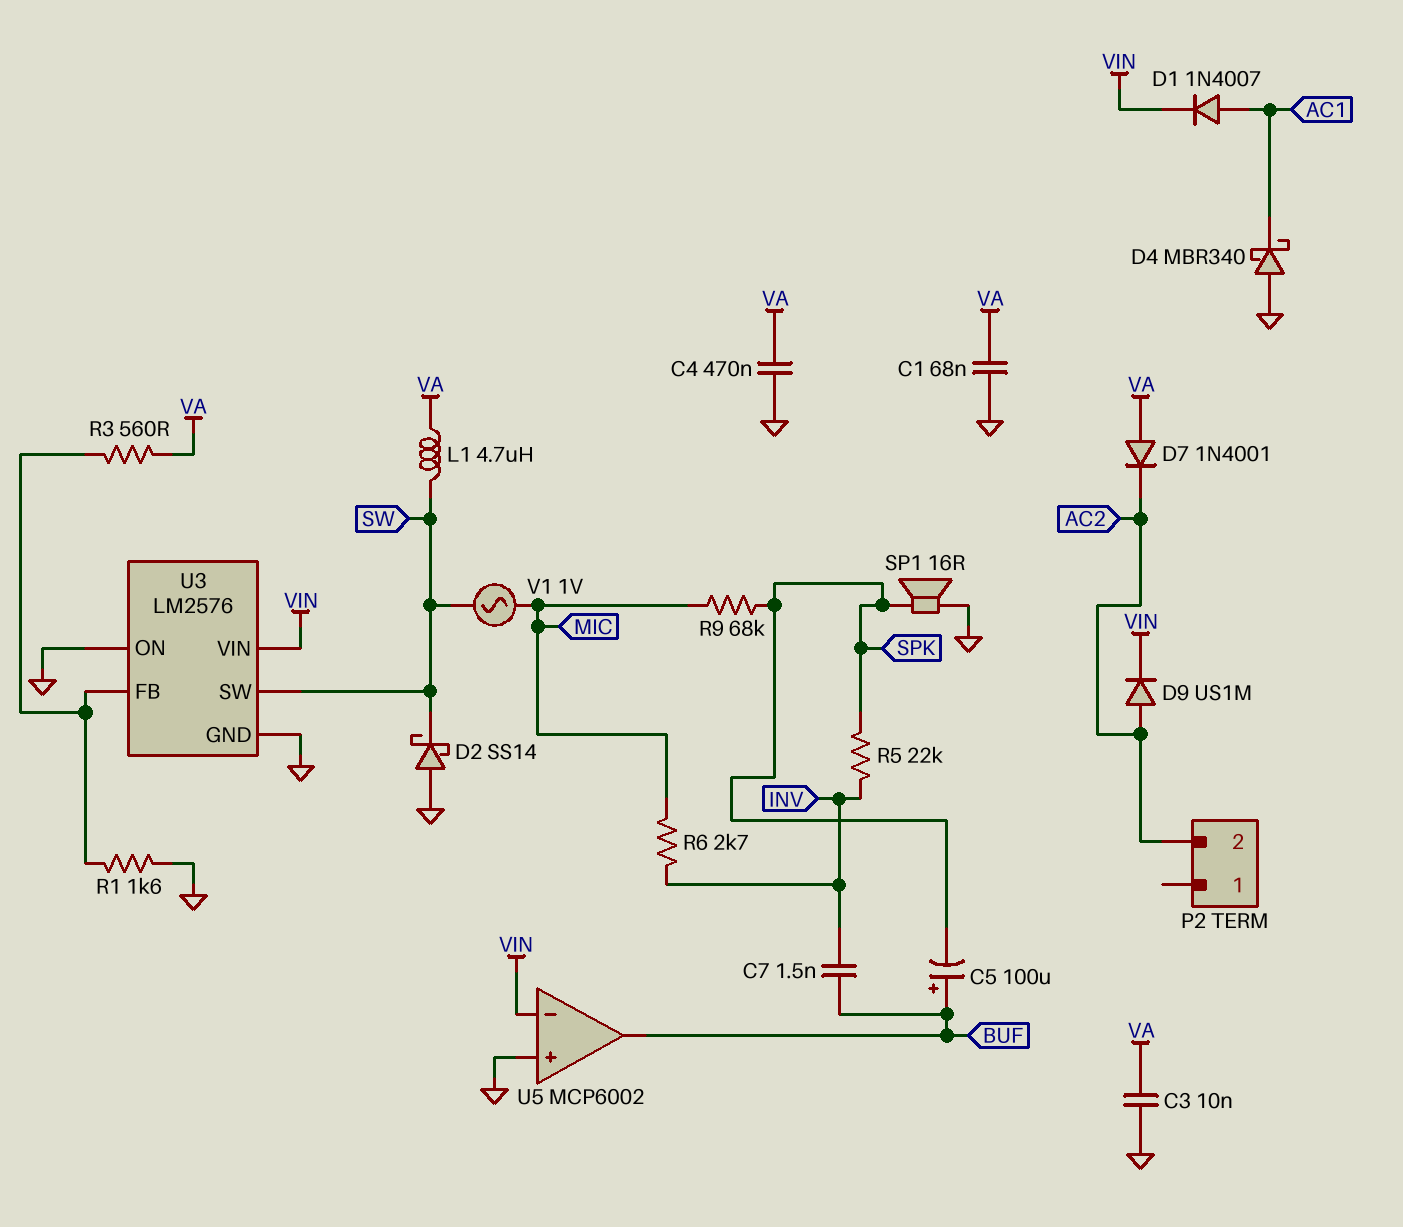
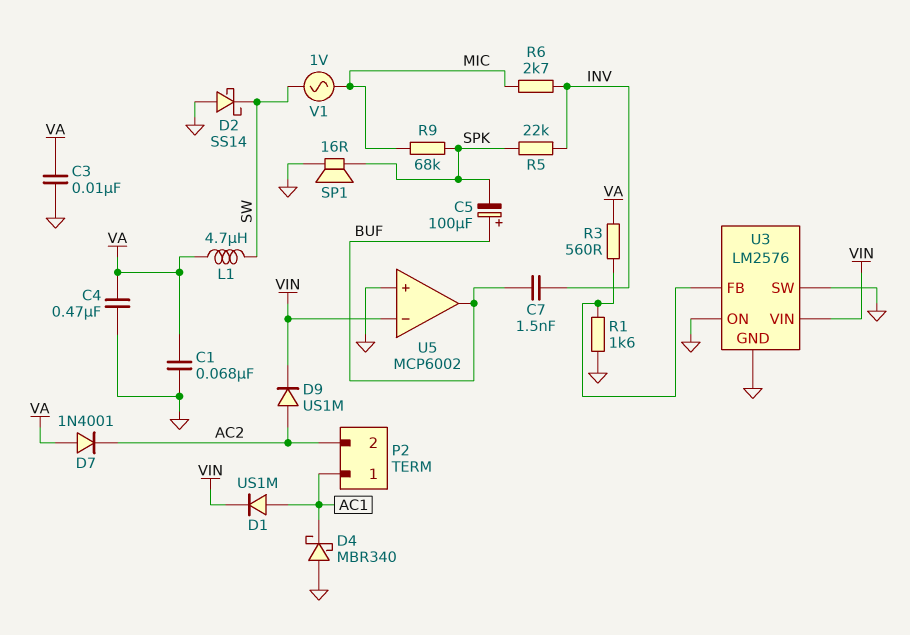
D1: diode 1N4007 (A AC1, K VIN) -> diode US1M (A AC1, K VIN)
P2 pin 1: none -> AC1
U3 pin SW: SW -> GND

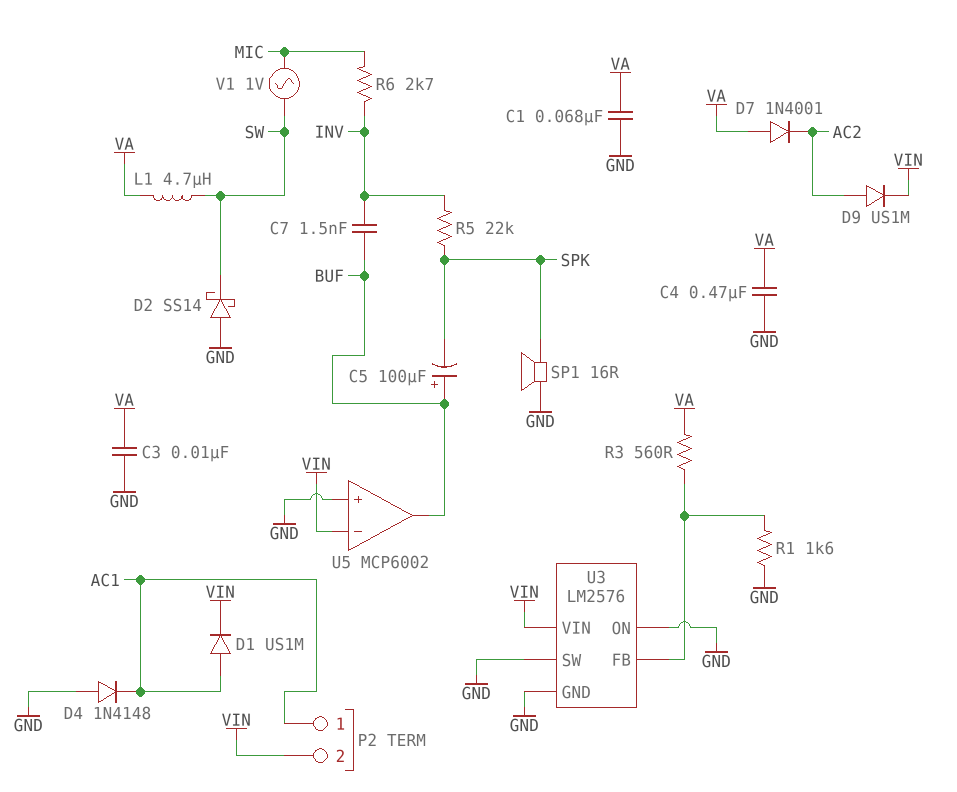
D4: schottky MBR340 (A GND, K AC1) -> diode 1N4148 (A GND, K AC1)
P2 pin 2: AC2 -> VIN
R9: 68k (MIC, SPK) -> none

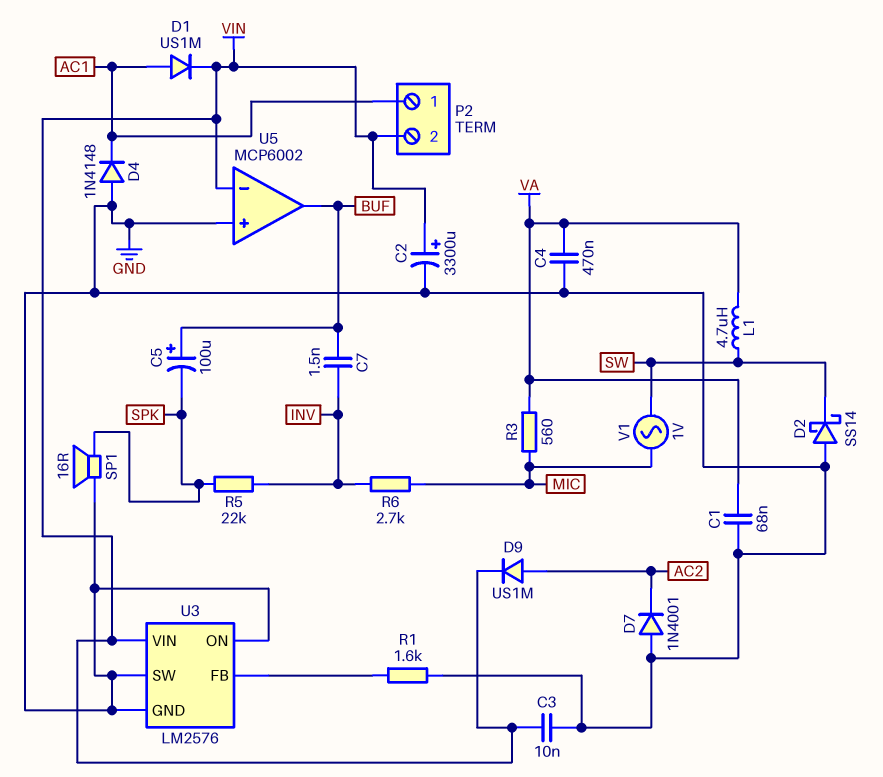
C2: none -> 3300uF (plus VIN, minus GND)
C3: 10nF (GND, VA) -> 10nF (GND, VIN)
D7: diode 1N4001 (A VA, K AC2) -> diode 1N4001 (A GND, K AC2)
R3: 560 (U3/FB, VA) -> 560 (MIC, VA)

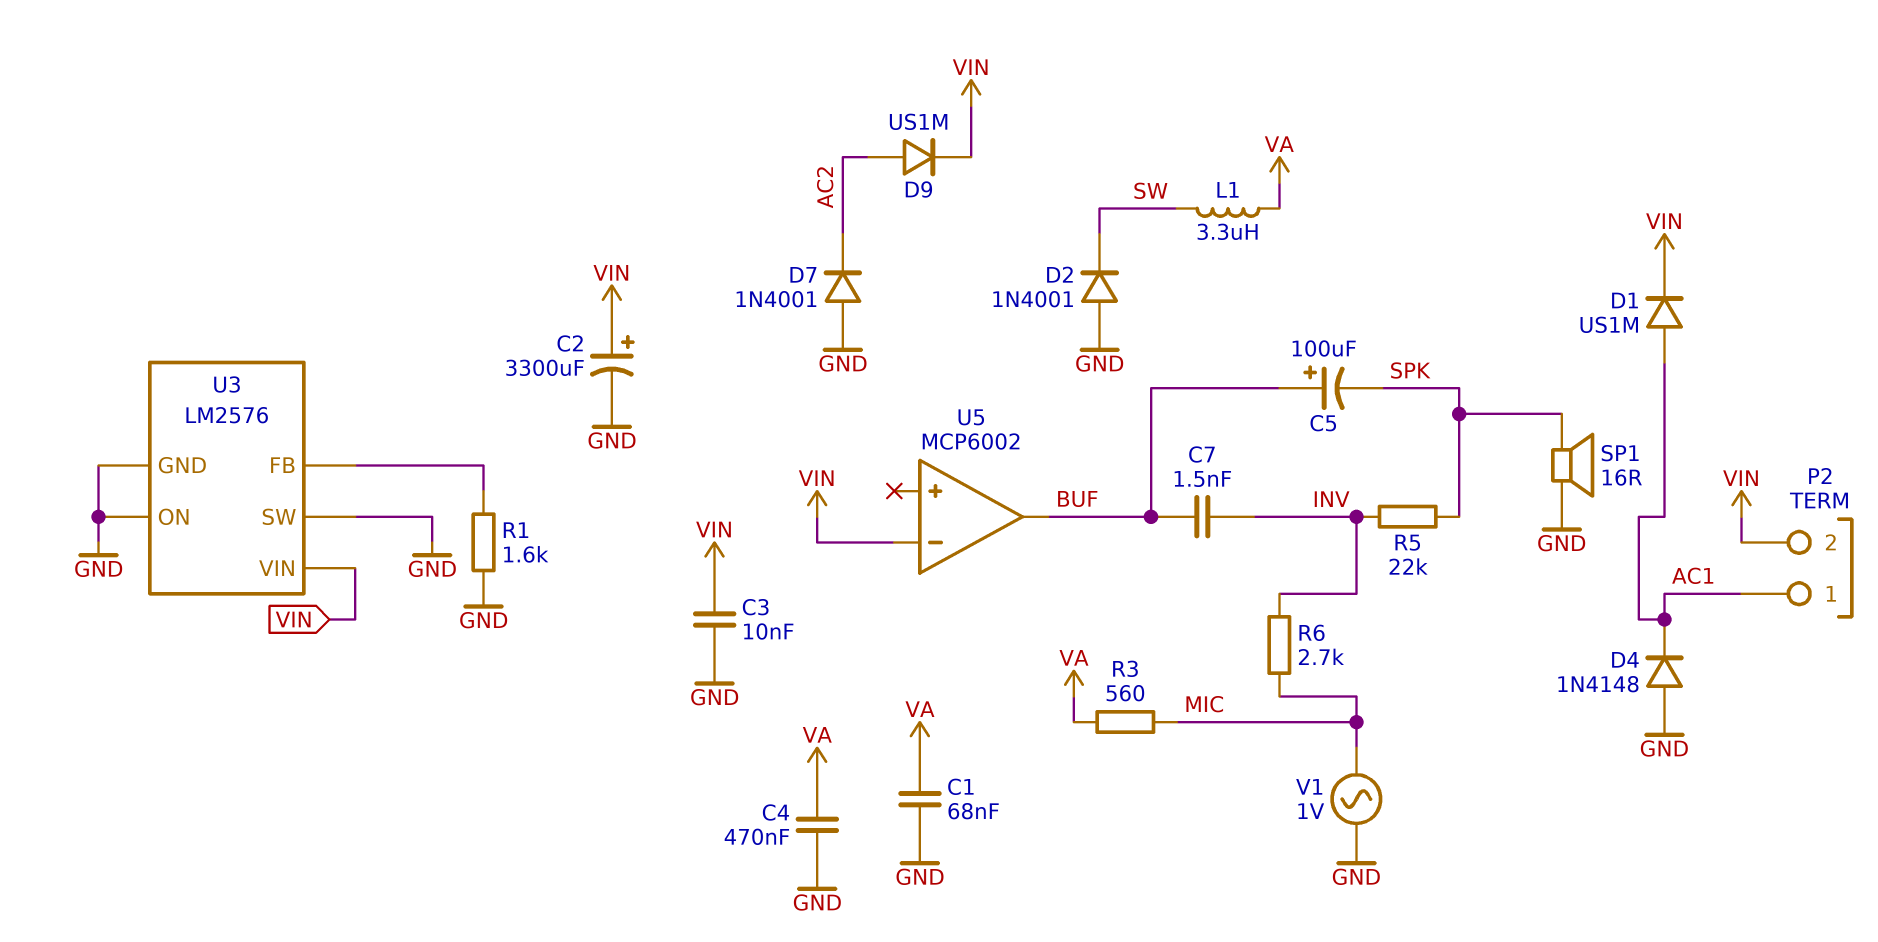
D2: schottky SS14 (A GND, K SW) -> diode 1N4001 (A GND, K SW)
L1: 4.7uH (SW, VA) -> 3.3uH (SW, VA)
U5 pin in+: GND -> none
V1: AC 1V (MIC, SW) -> AC 1V (GND, MIC)

